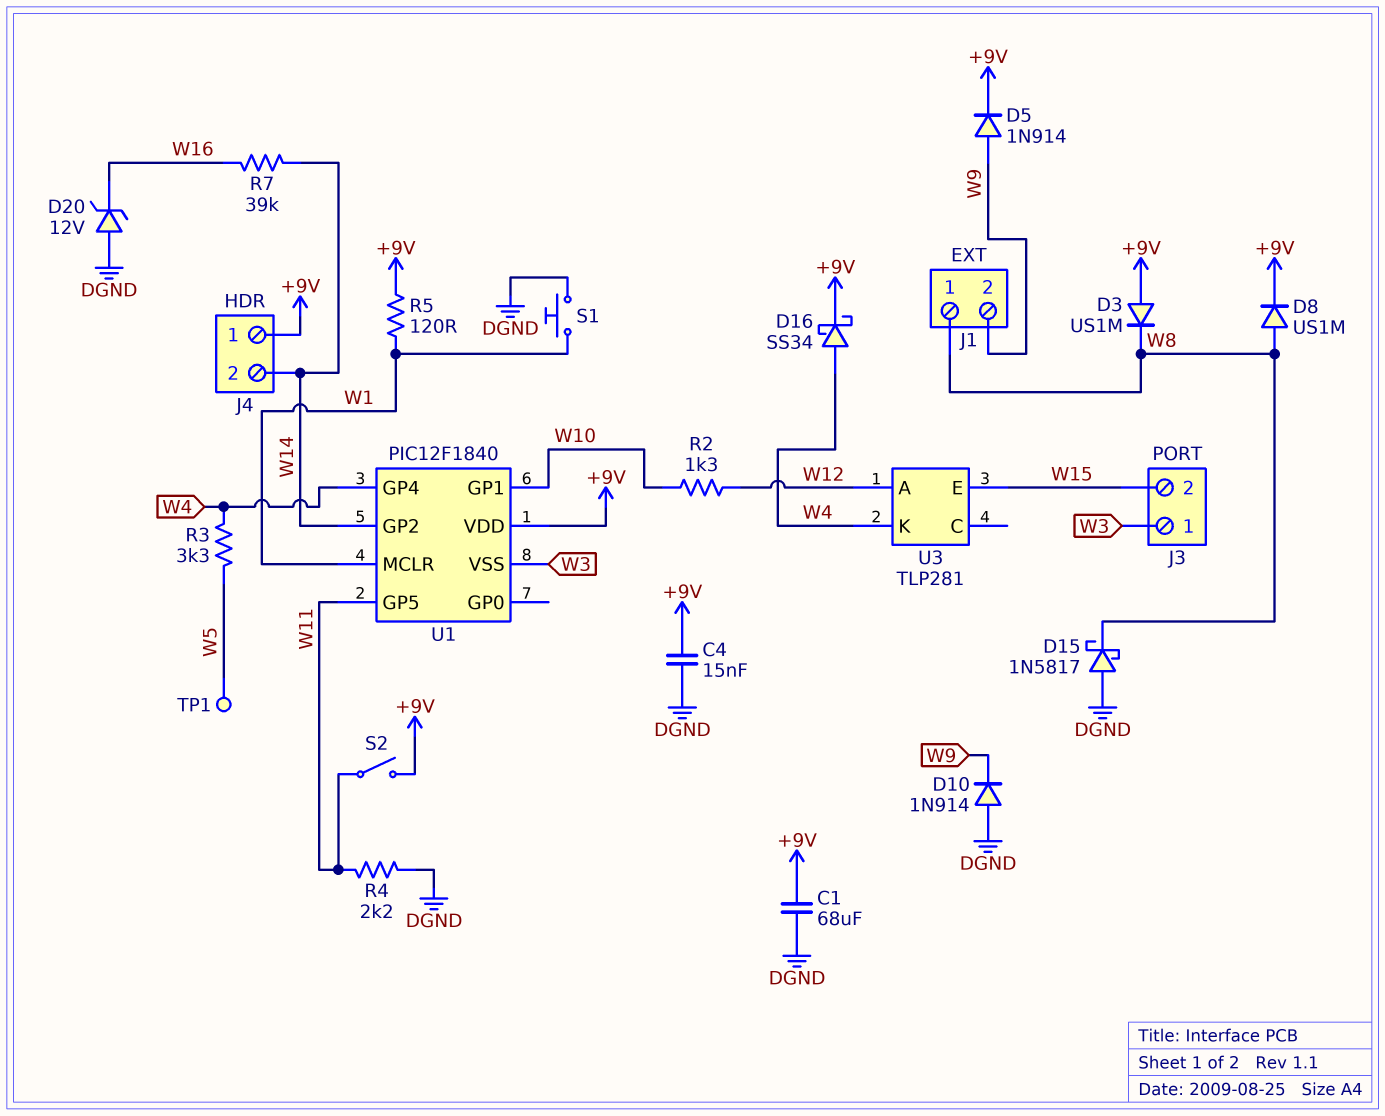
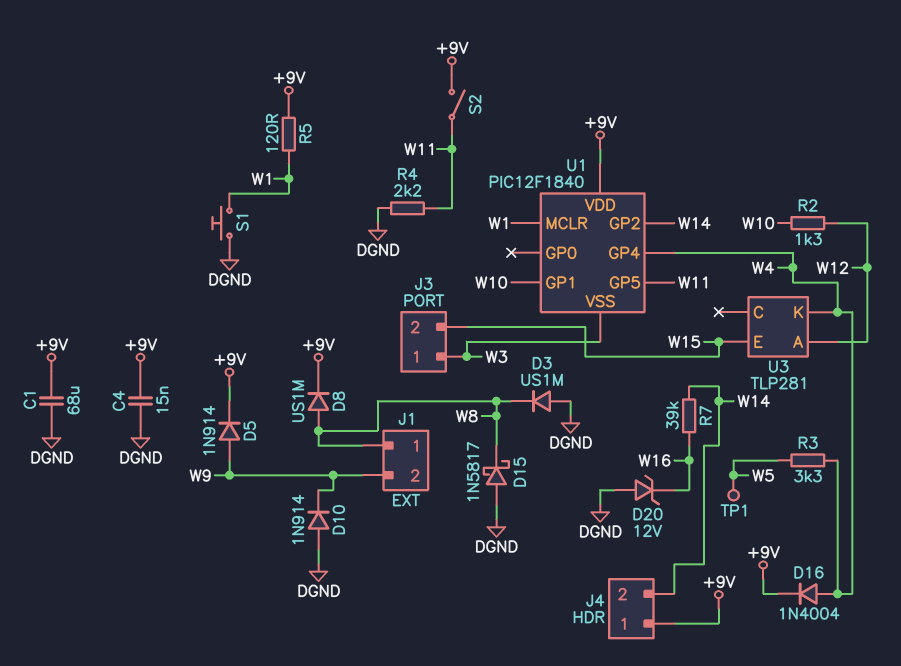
D3: diode US1M (A +9V, K W8) -> diode US1M (A DGND, K W8)
D16: schottky SS34 (A W4, K +9V) -> diode 1N4004 (A W4, K +9V)

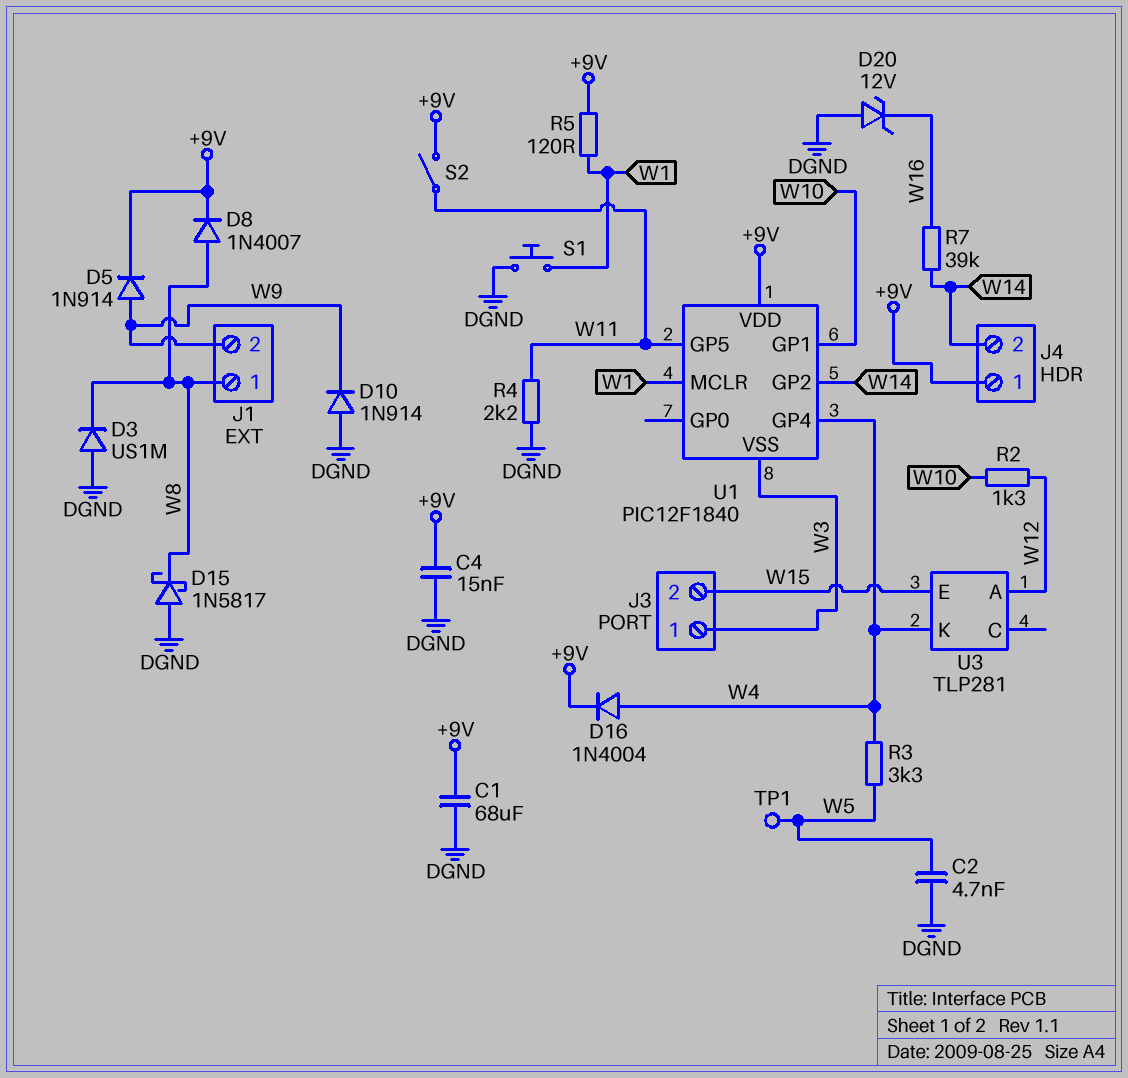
C2: none -> 4.7nF (DGND, W5)
D8: diode US1M (A W8, K +9V) -> diode 1N4007 (A W8, K +9V)

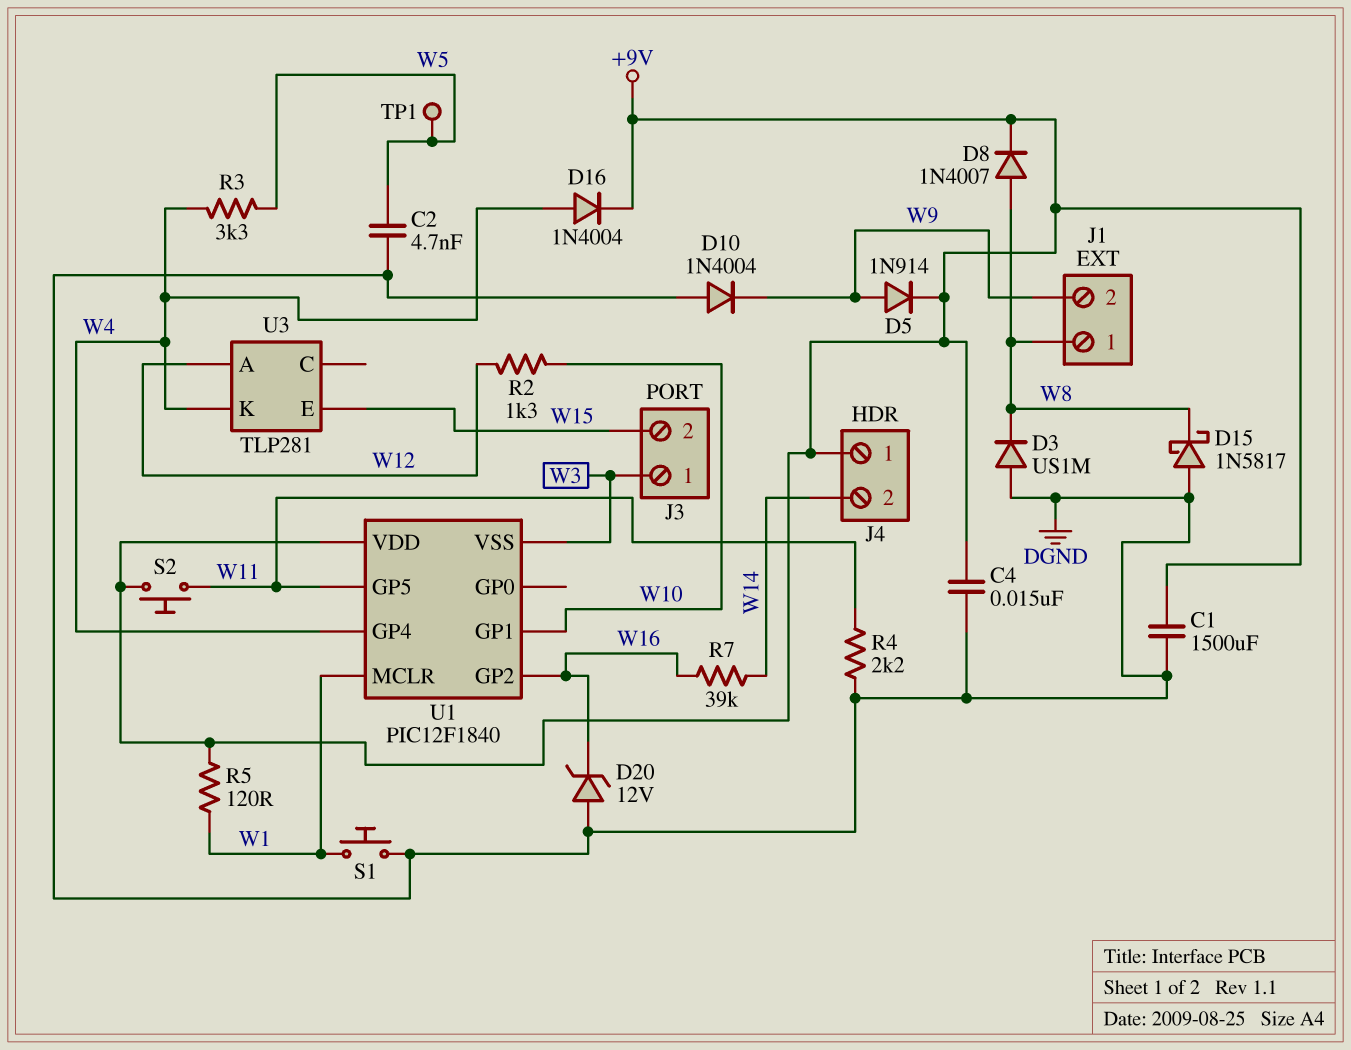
C1: 68uF (+9V, DGND) -> 1500uF (+9V, DGND)
D10: diode 1N914 (A DGND, K W9) -> diode 1N4004 (A DGND, K W9)
S2: switch (+9V, W11) -> button (+9V, W11)
U1 pin GP2: W14 -> W16

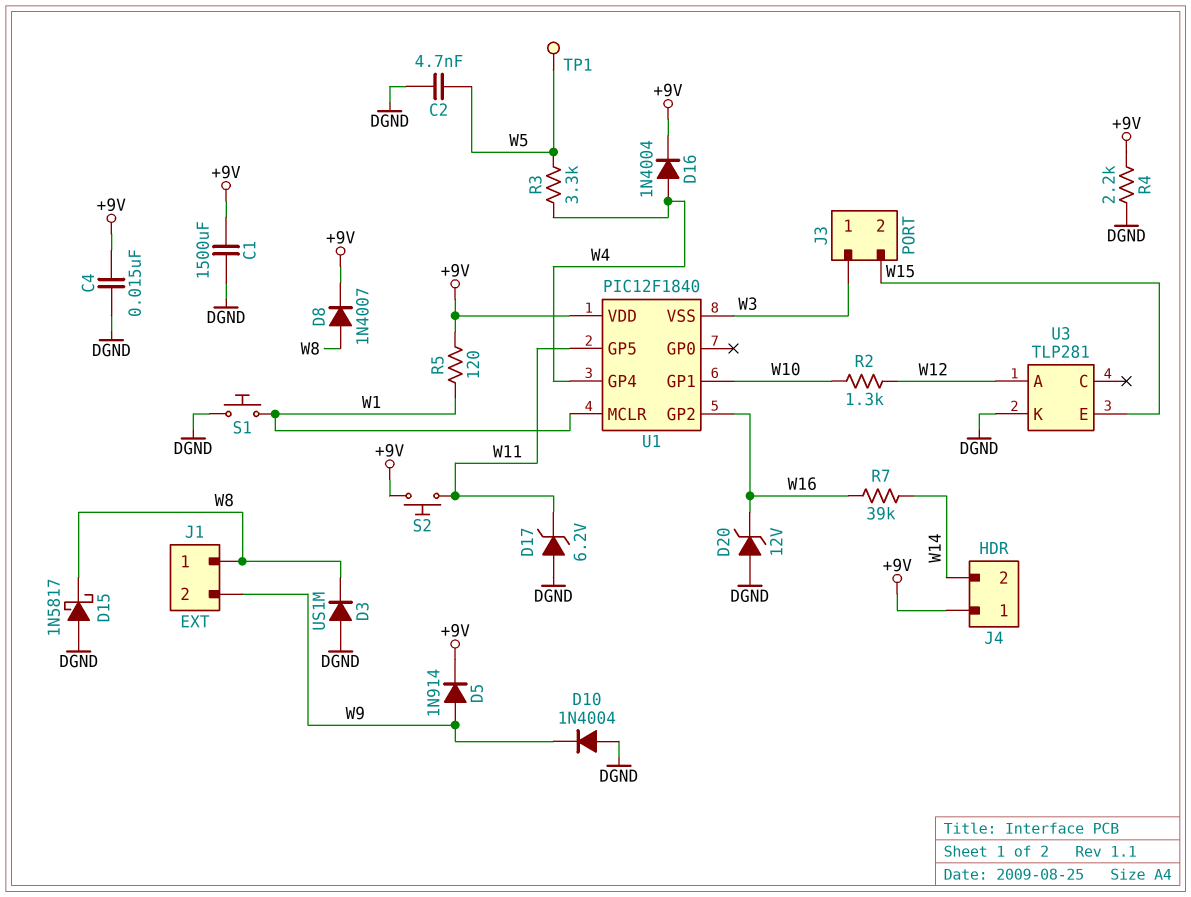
D17: none -> zener 6.2V (A DGND, K W11)
R4: 2.2k (DGND, W11) -> 2.2k (+9V, DGND)
U3 pin K: W4 -> DGND

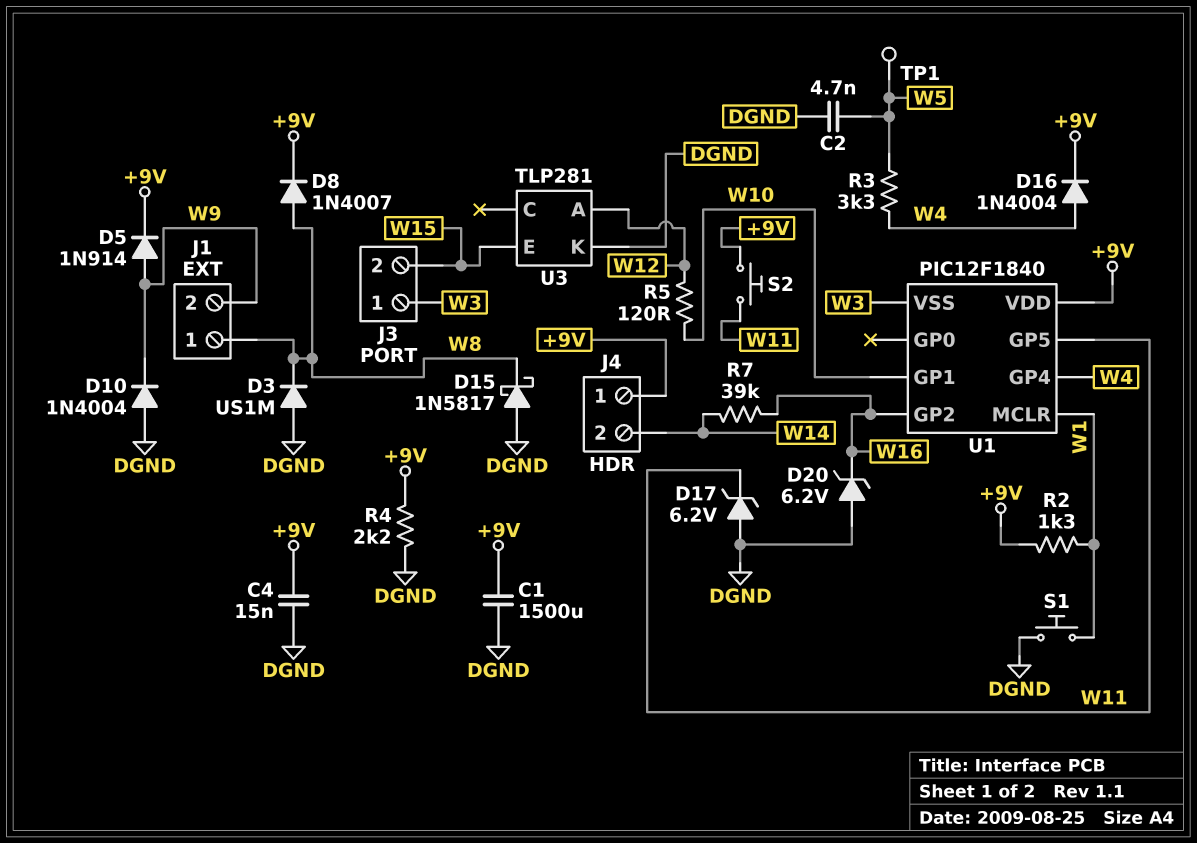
D20: zener 12V (A DGND, K W16) -> zener 6.2V (A DGND, K W16)
R2: 1.3k (W10, W12) -> 1.3k (+9V, W1)
R5: 120 (+9V, W1) -> 120 (W10, W12)

